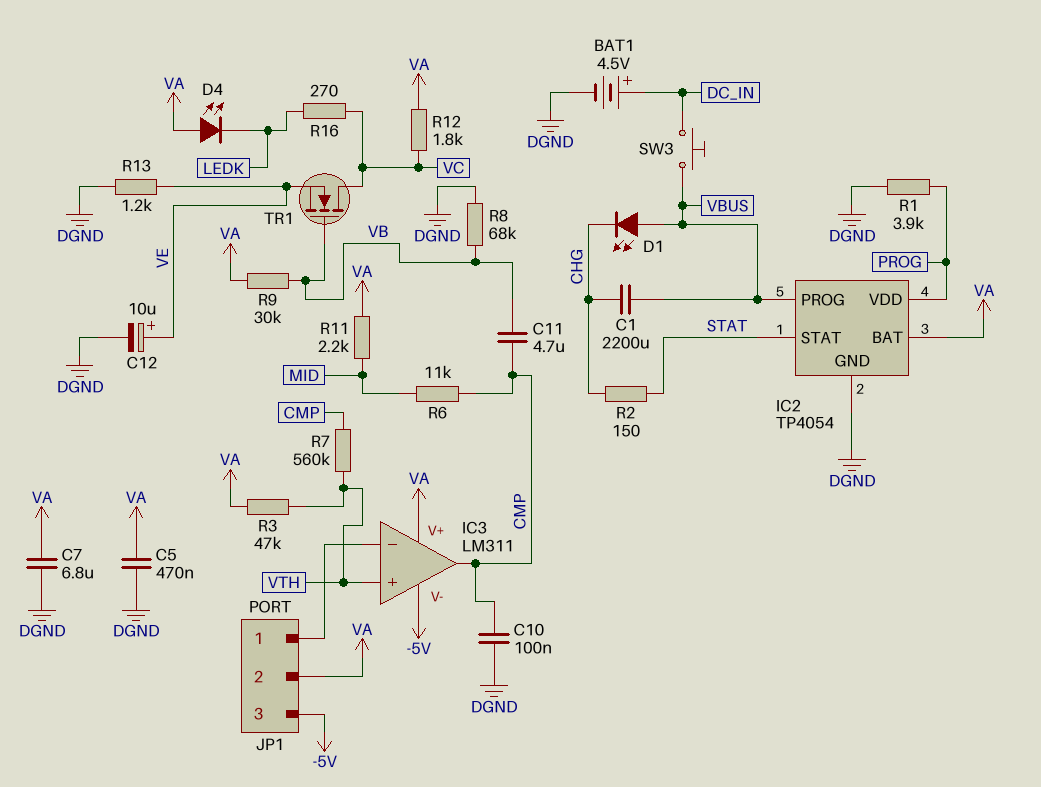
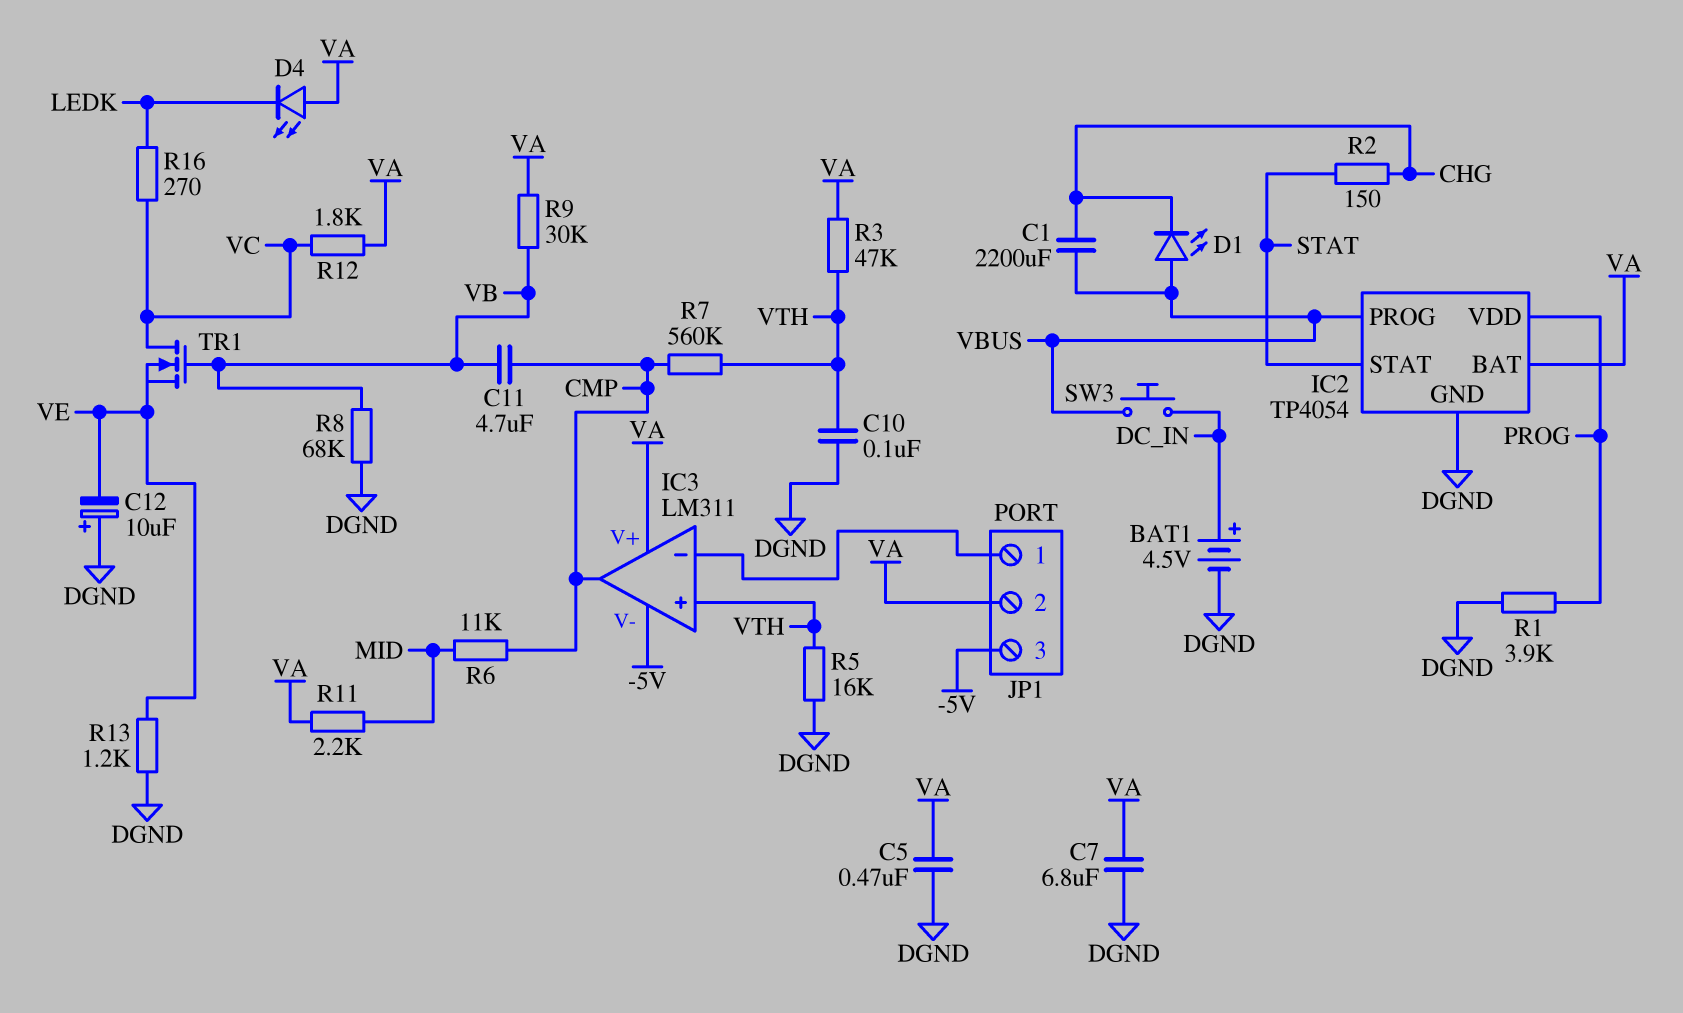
C10: 100nF (CMP, DGND) -> 100nF (DGND, VTH)
C12: 10uF (plus VE, minus DGND) -> 10uF (plus DGND, minus VE)
R5: none -> 16k (DGND, VTH)

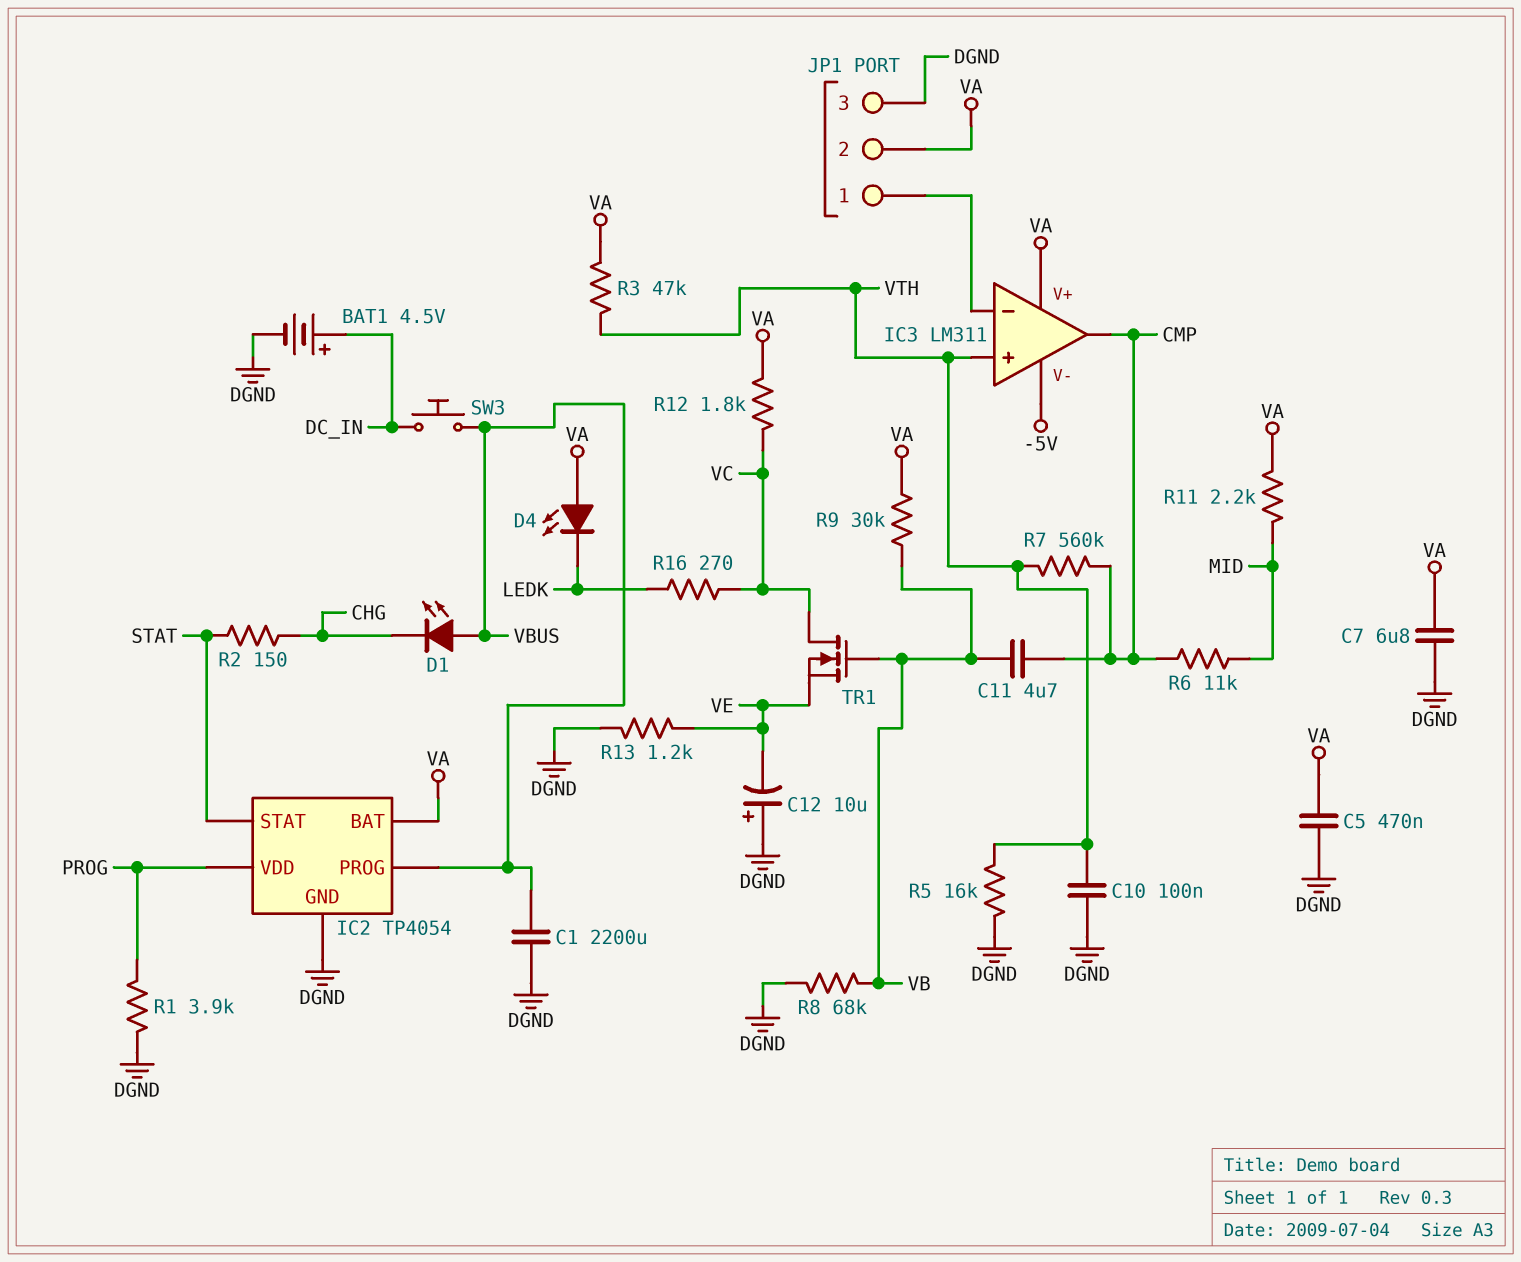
C1: 2200uF (CHG, VBUS) -> 2200uF (DGND, VBUS)
JP1 pin 3: -5V -> DGND

